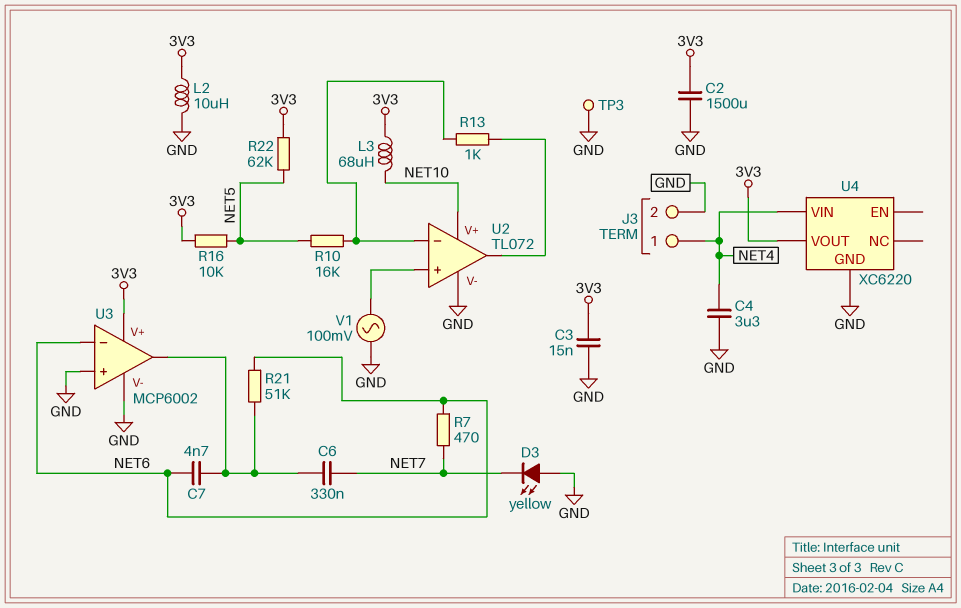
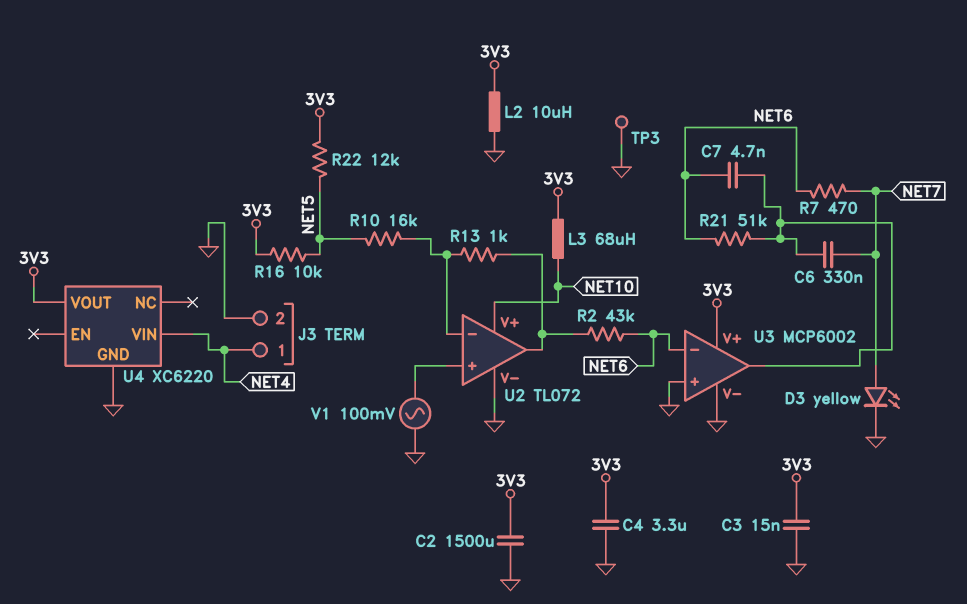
C4: 3.3uF (GND, NET4) -> 3.3uF (3V3, GND)
D3: LED yellow (A GND, K NET7) -> LED yellow (A NET7, K GND)
R2: none -> 43k (NET6, U2/out)
R22: 62k (3V3, NET5) -> 12k (3V3, NET5)

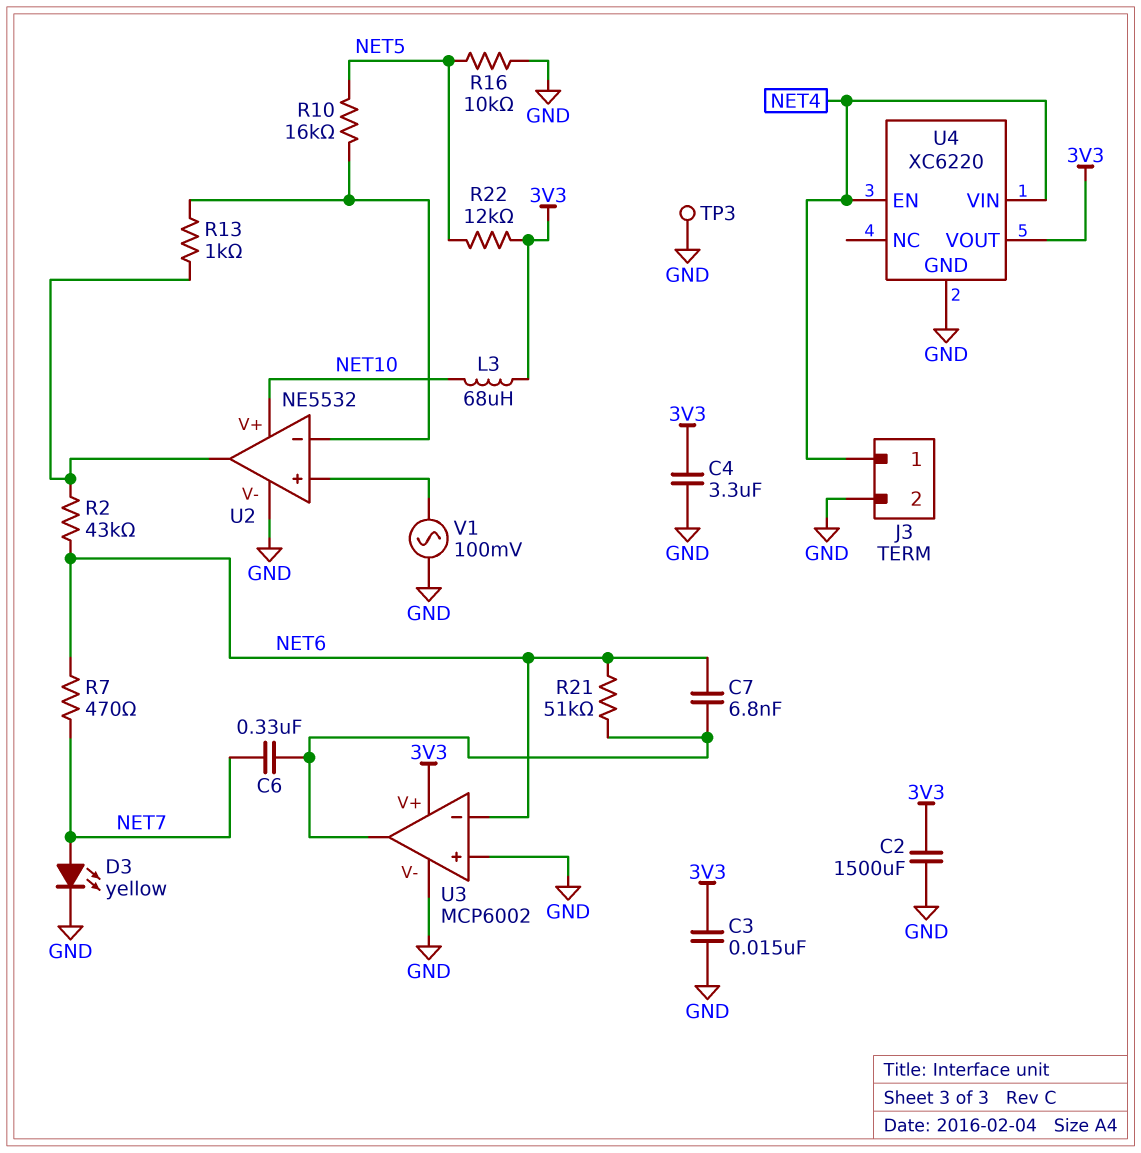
C7: 4.7nF (NET6, U3/out) -> 6.8nF (NET6, U3/out)
L2: 10uH (3V3, GND) -> none
R16: 10k (3V3, NET5) -> 10k (GND, NET5)
U2: TL072 -> NE5532
U4 pin EN: none -> NET4

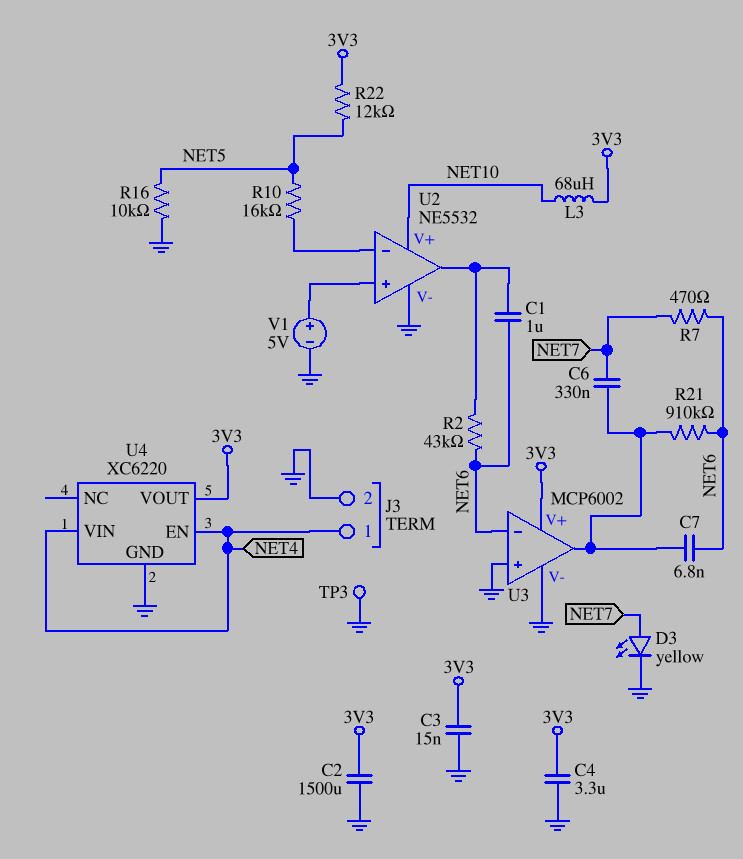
C1: none -> 1uF (NET6, U2/out)
R13: 1k (U2/in-, U2/out) -> none
R21: 51k (NET6, U3/out) -> 910k (NET6, U3/out)
V1: AC 100mV (GND, U2/in+) -> 5V (plus U2/in+, minus GND)

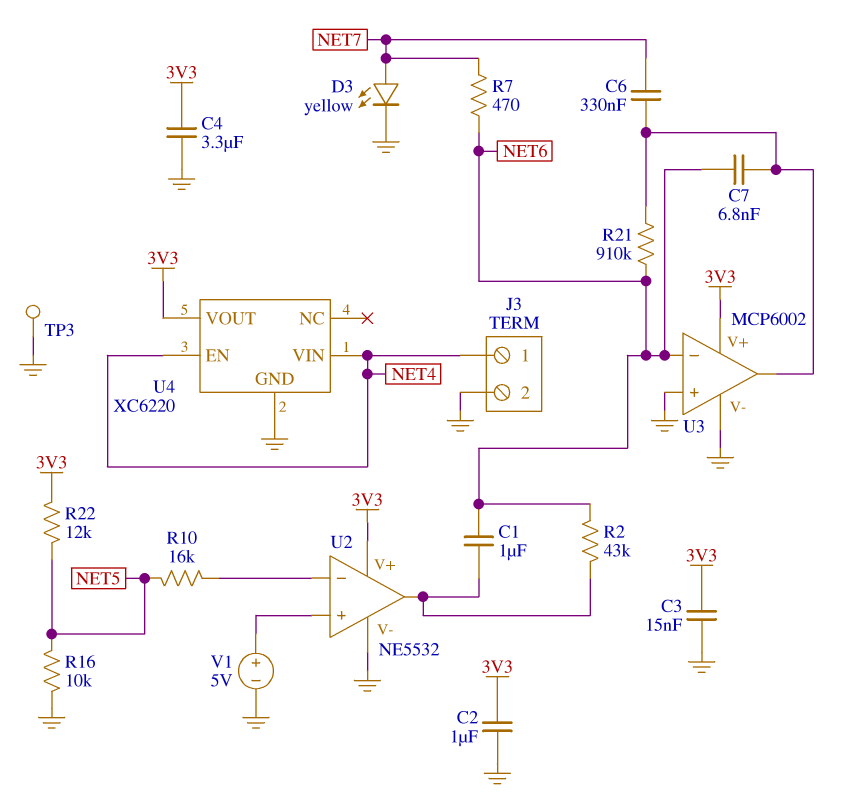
C2: 1500uF (3V3, GND) -> 1uF (3V3, GND)
L3: 68uH (3V3, NET10) -> none
U2 pin V+: NET10 -> 3V3

